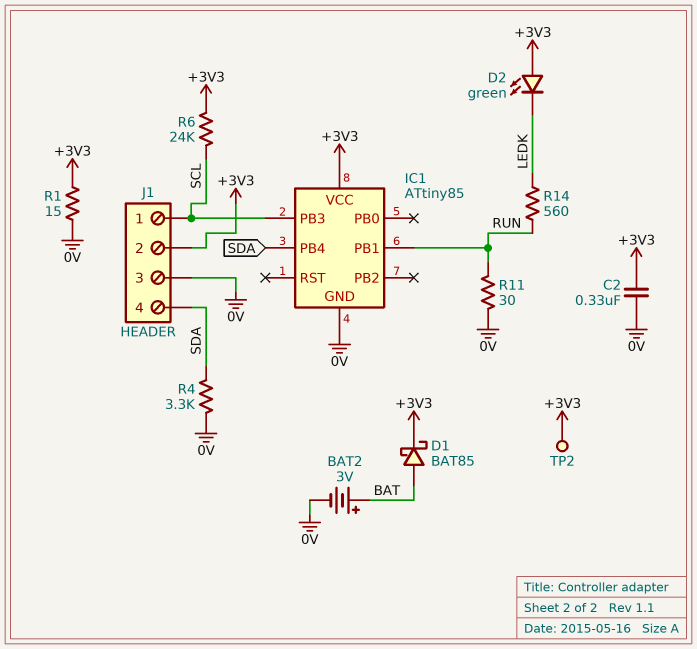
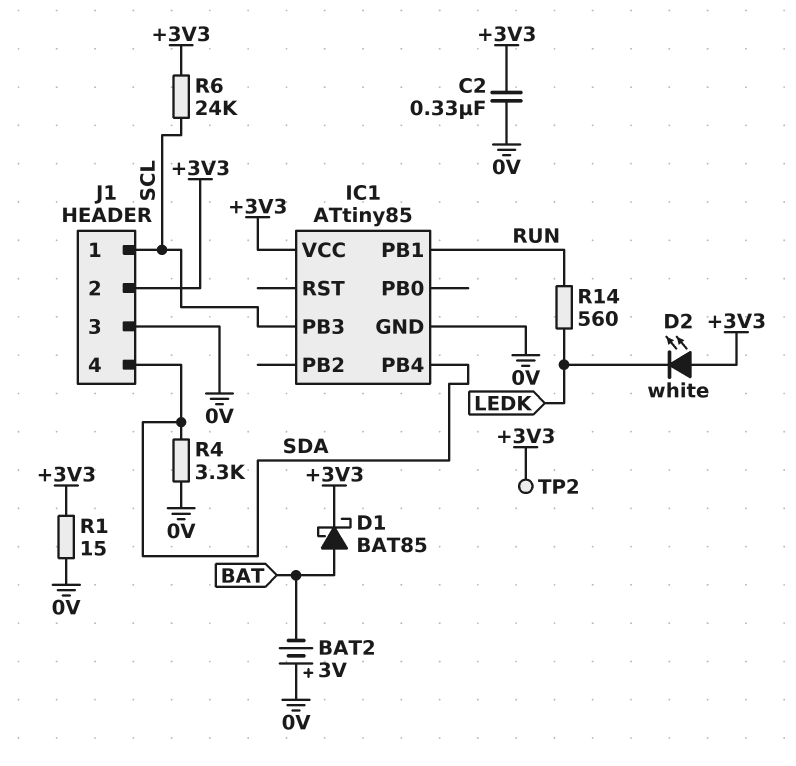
BAT2: 3V (plus BAT, minus 0V) -> 3V (plus 0V, minus BAT)
D2: LED green (A +3V3, K LEDK) -> LED white (A +3V3, K LEDK)
R11: 30 (0V, RUN) -> none

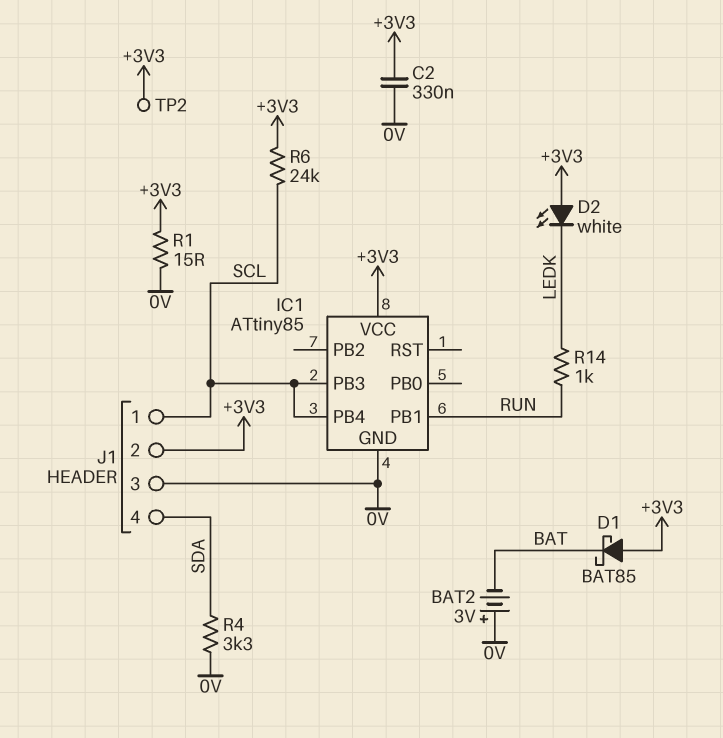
D1: schottky BAT85 (A BAT, K +3V3) -> schottky BAT85 (A +3V3, K BAT)
IC1 pin PB4: SDA -> SCL
R14: 560 (LEDK, RUN) -> 1k (LEDK, RUN)

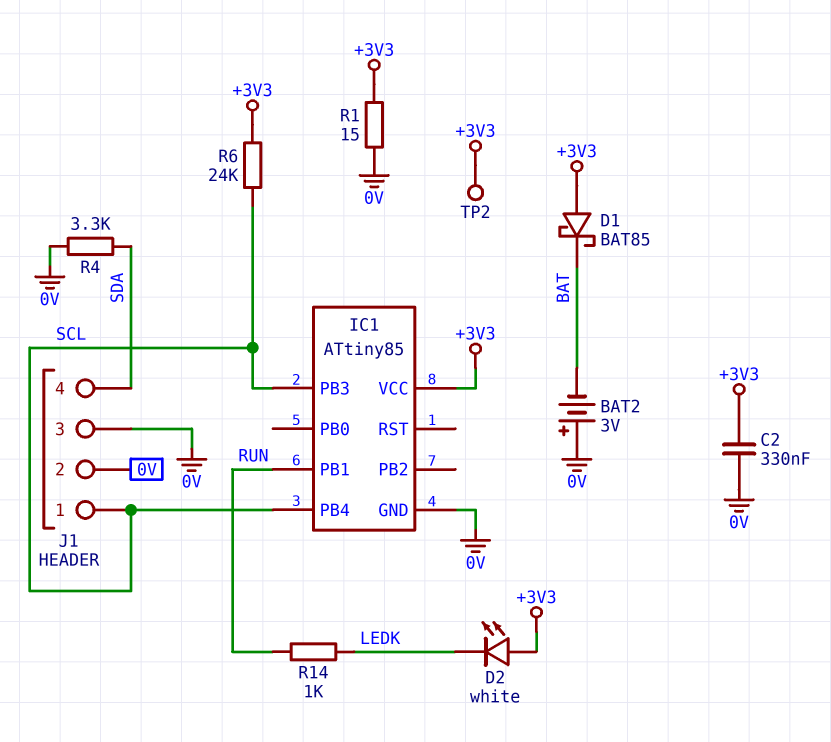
J1 pin 2: +3V3 -> 0V

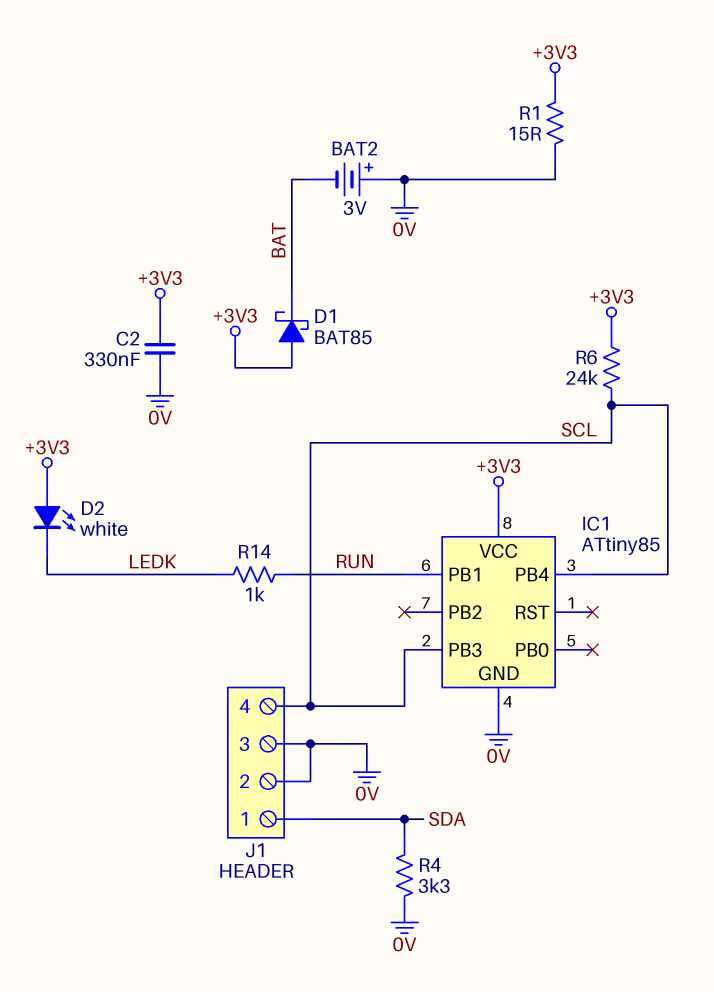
J1 pin 1: SCL -> SDA
J1 pin 4: SDA -> SCL
TP2: test point (+3V3) -> none

